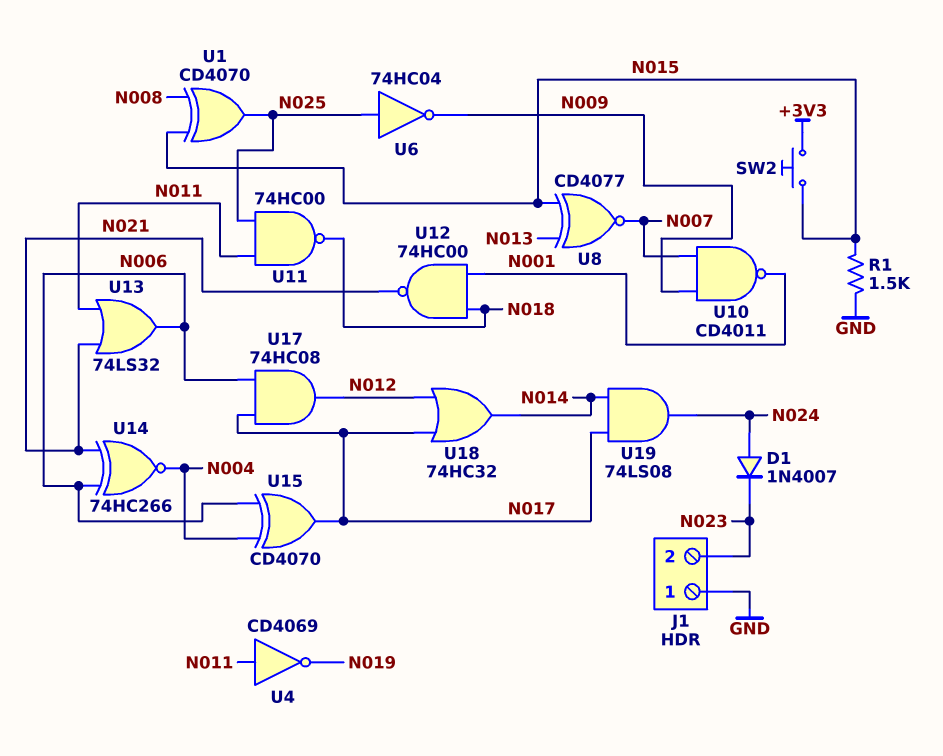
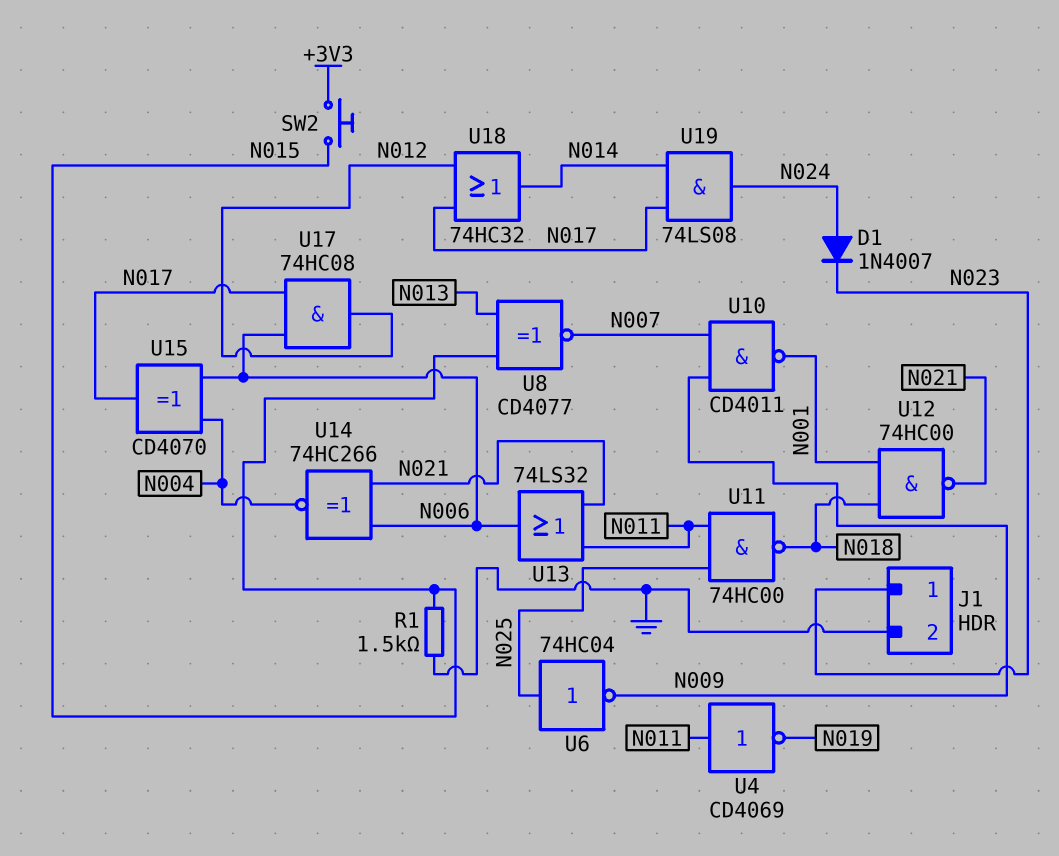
J1 pin 1: GND -> N023
J1 pin 2: N023 -> GND
U1: XOR CD4070 (in N008, in N015, out N025) -> none

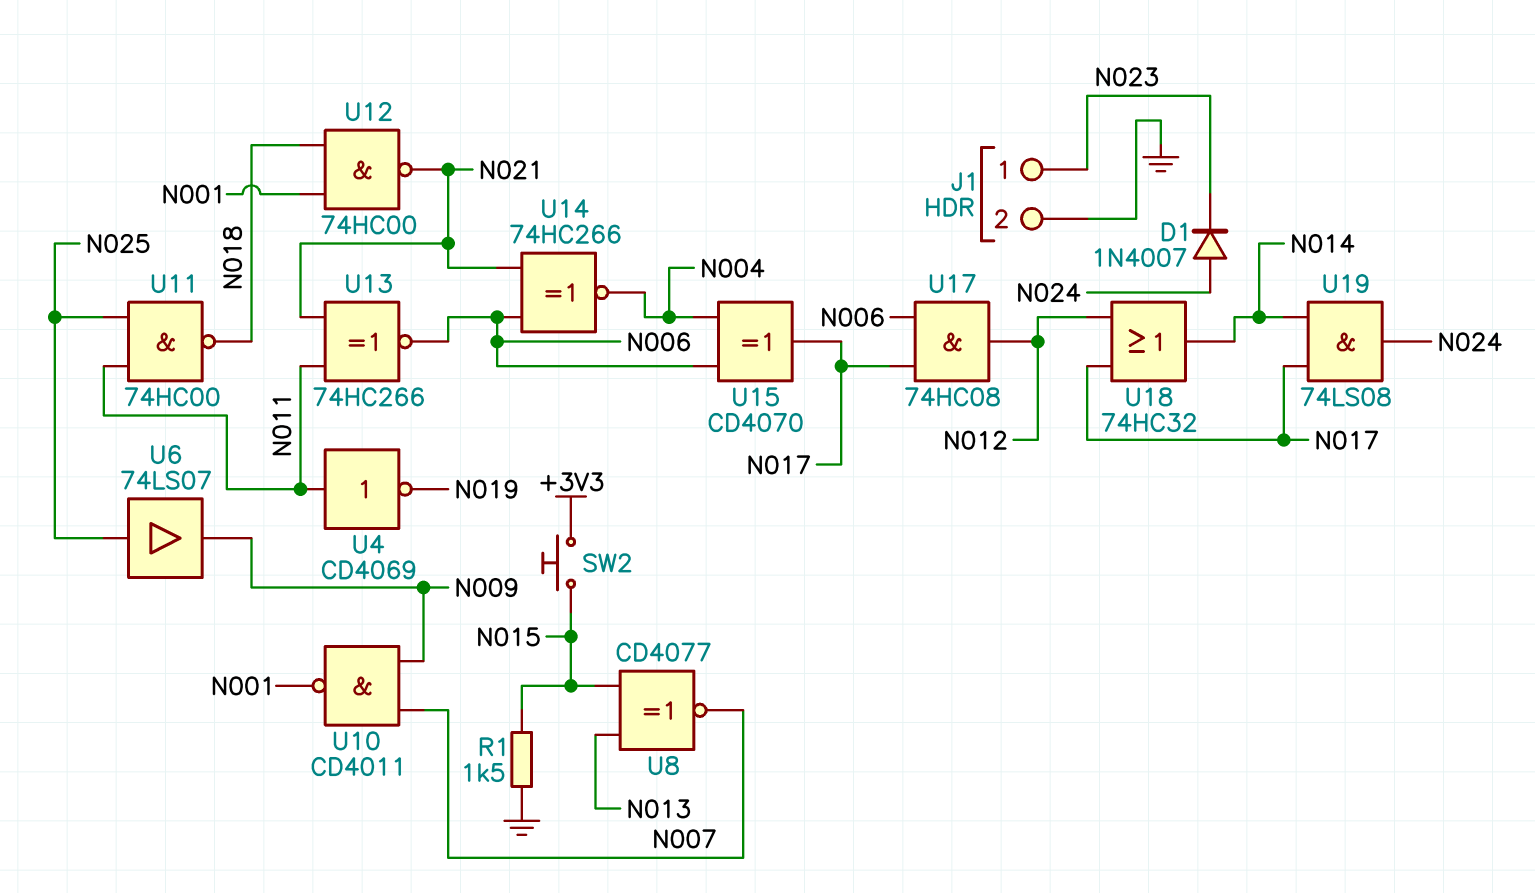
U6: NOT 74HC04 (in N025, out N009) -> buffer 74LS07 (in N025, out N009)
U13: OR 74LS32 (in N011, in N021, out N006) -> XNOR 74HC266 (in N011, in N021, out N006)

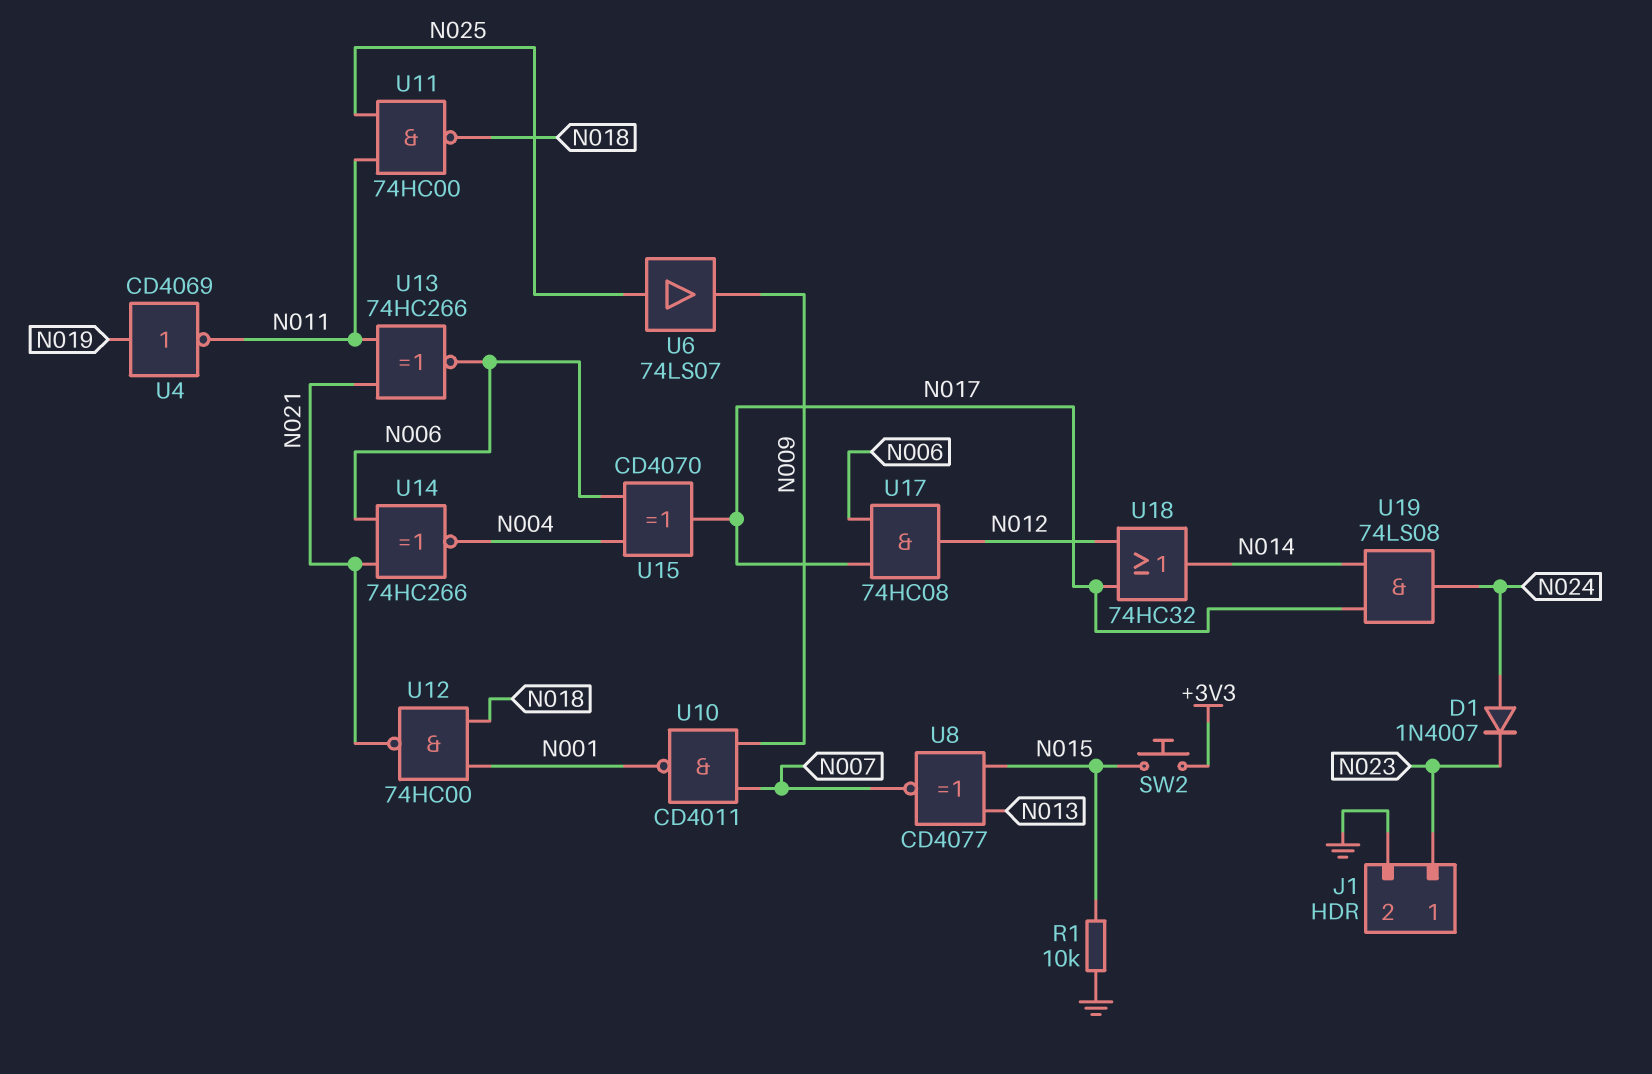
R1: 1.5k (GND, N015) -> 10k (GND, N015)
U4: NOT CD4069 (in N011, out N019) -> NOT CD4069 (in N019, out N011)

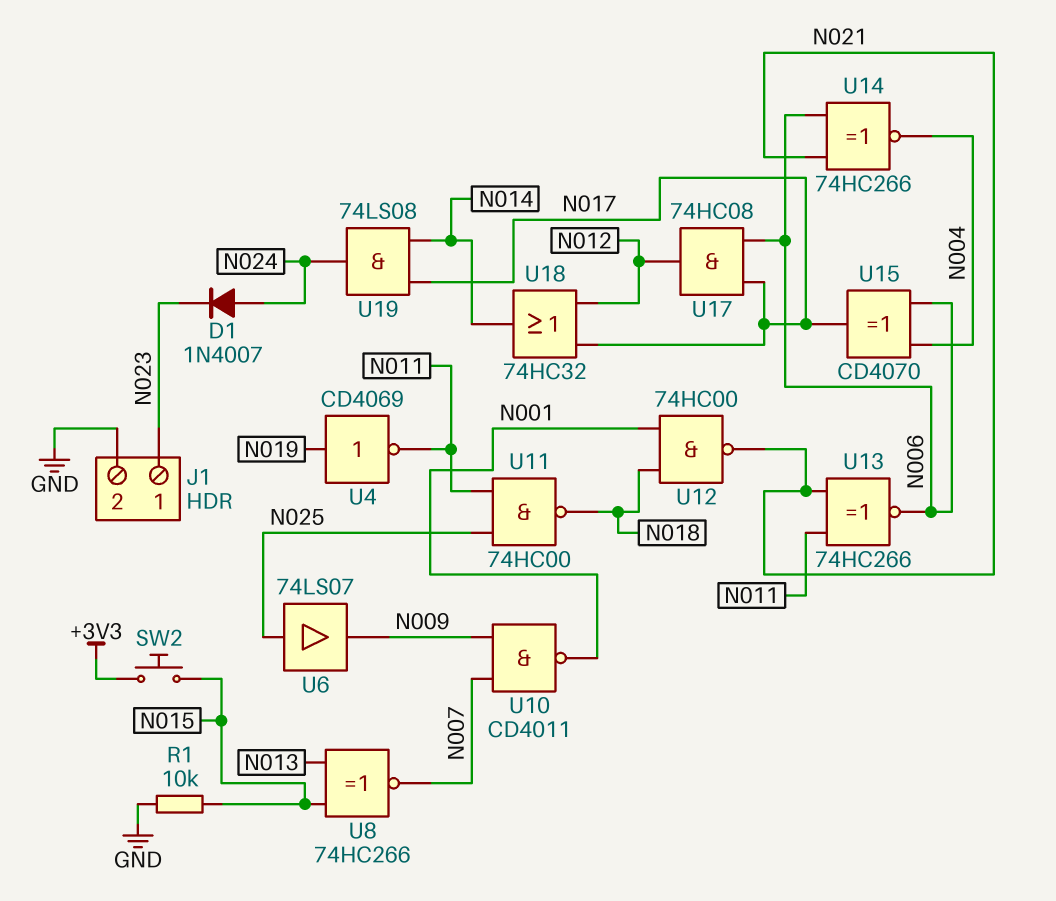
U8: XNOR CD4077 (in N013, in N015, out N007) -> XNOR 74HC266 (in N013, in N015, out N007)

